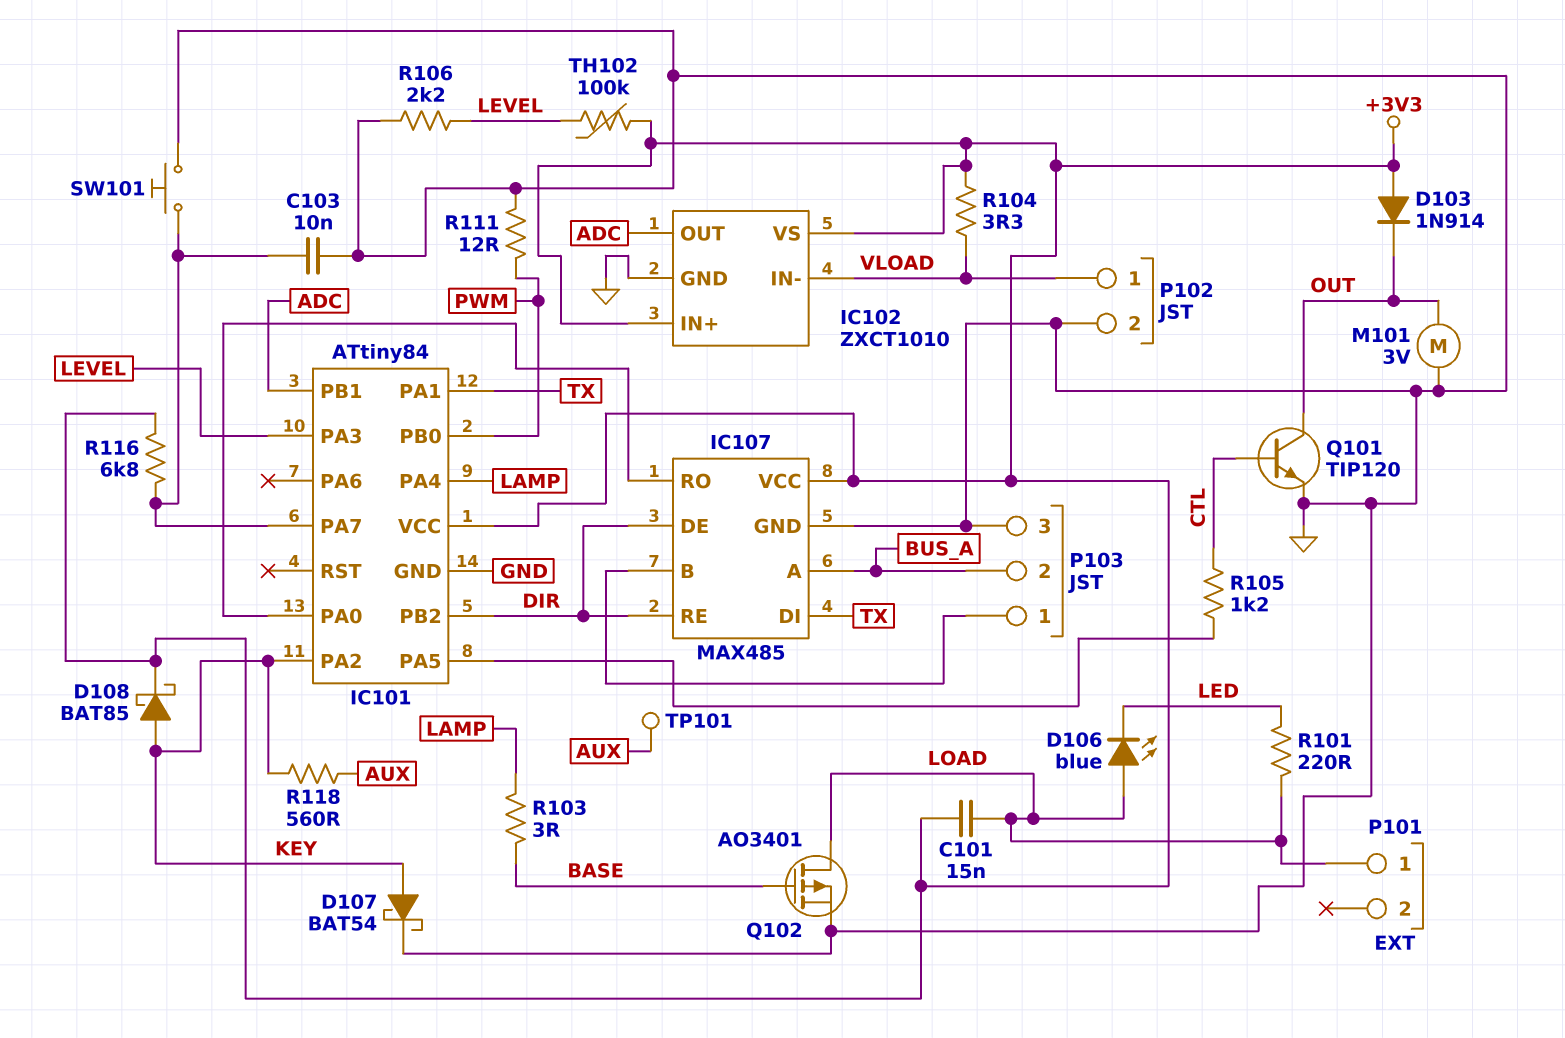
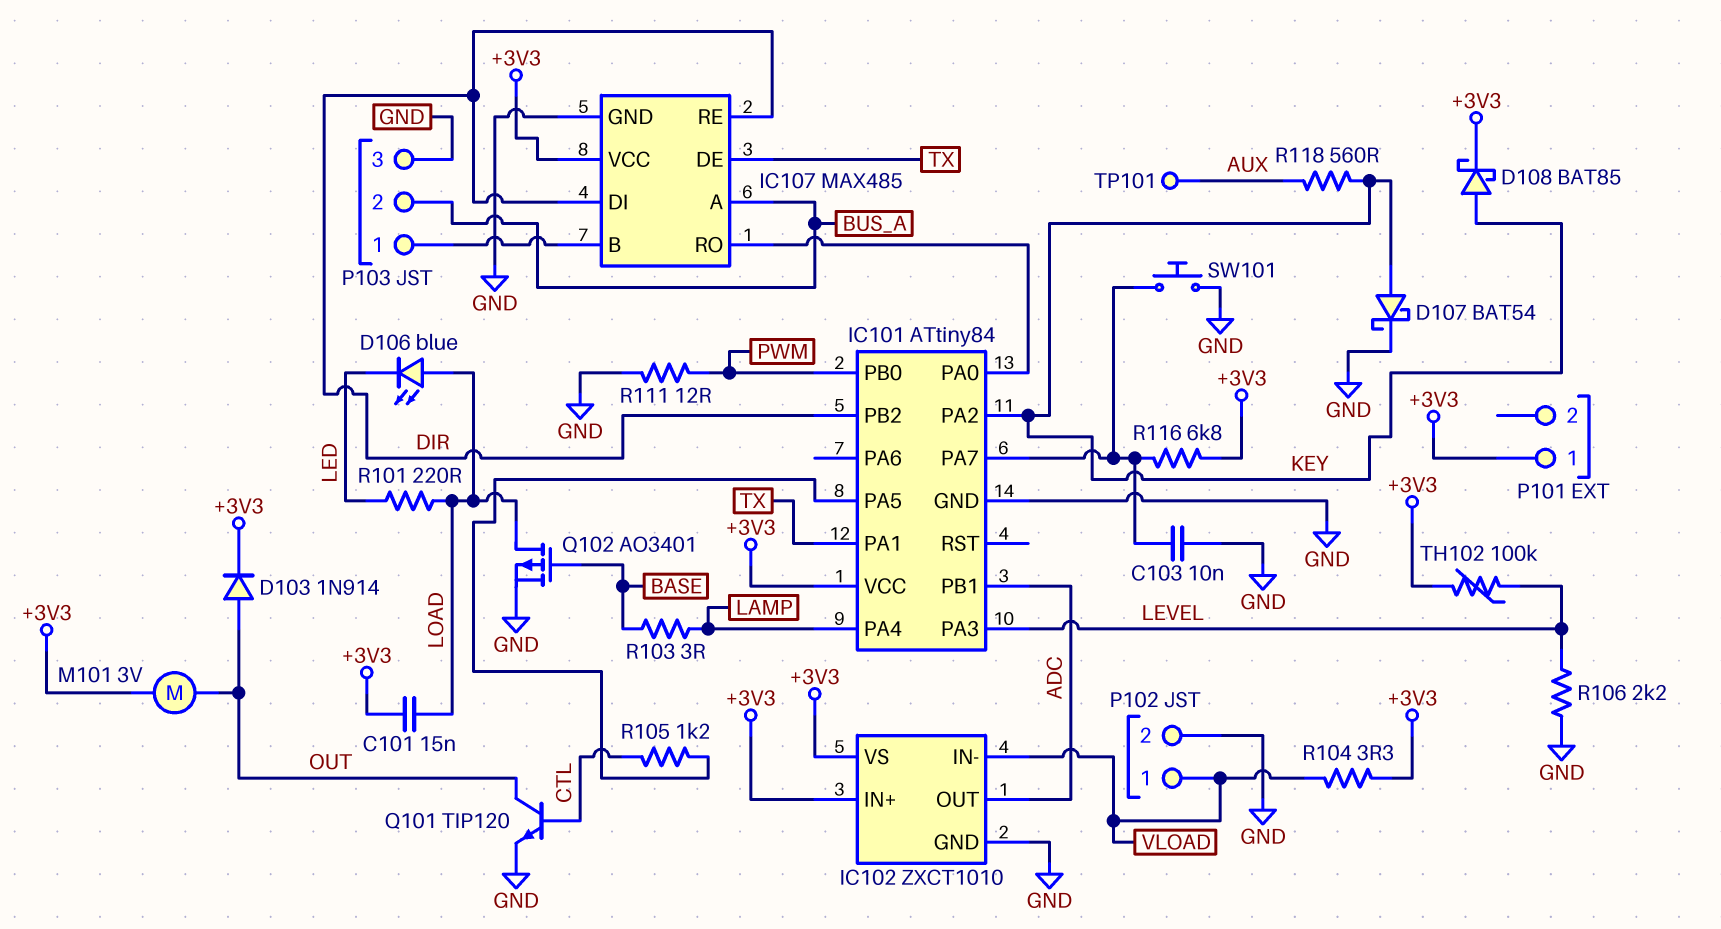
D103: diode 1N914 (A +3V3, K OUT) -> diode 1N914 (A OUT, K +3V3)
IC107 pin DE: DIR -> TX
IC107 pin DI: TX -> DIR
M101: motor 3V (GND, OUT) -> motor 3V (+3V3, OUT)
P101 pin 1: LOAD -> +3V3

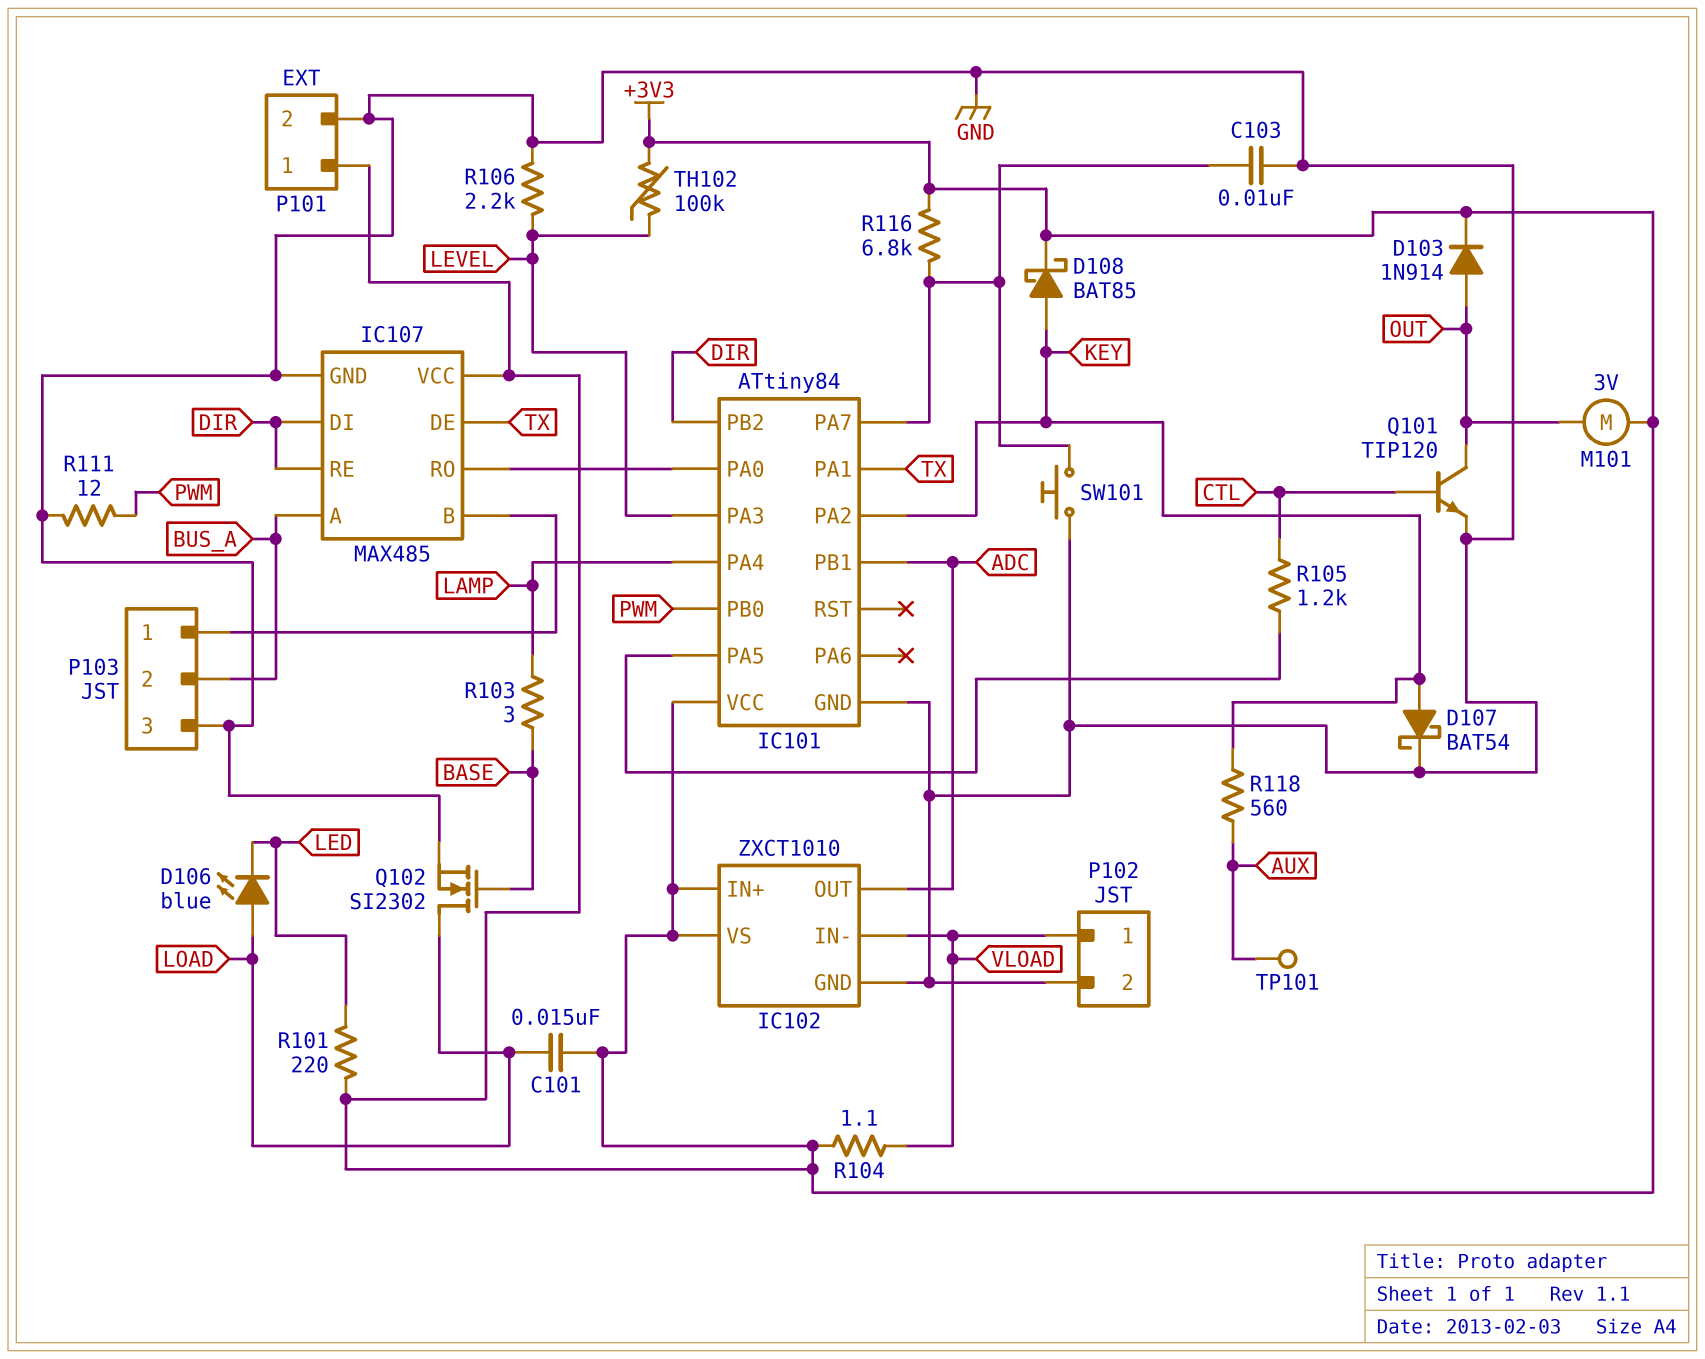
P101 pin 2: none -> GND
Q102: PMOS AO3401 (G BASE, D LOAD, S GND) -> NMOS SI2302 (G BASE, D LOAD, S GND)
R101: 220 (LED, LOAD) -> 220 (+3V3, LED)
R104: 3.3 (+3V3, VLOAD) -> 1.1 (+3V3, VLOAD)

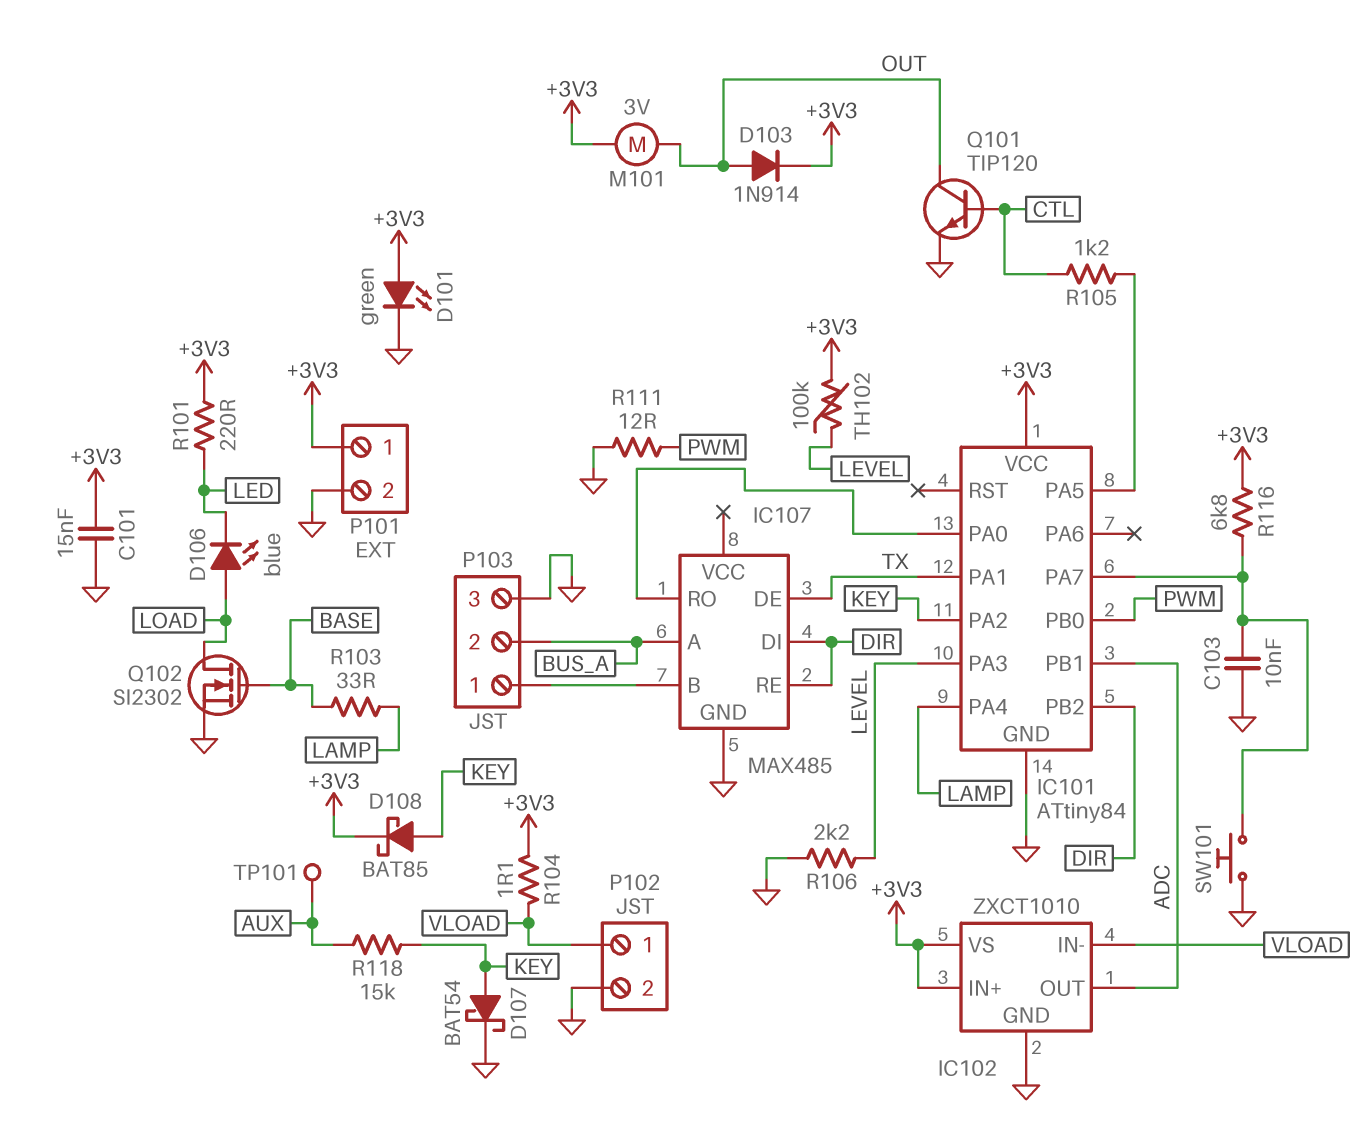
C101: 15nF (+3V3, LOAD) -> 15nF (+3V3, GND)
D101: none -> LED green (A +3V3, K GND)
IC107 pin VCC: +3V3 -> none
R103: 3 (BASE, LAMP) -> 33 (BASE, LAMP)
R118: 560 (AUX, KEY) -> 15k (AUX, KEY)

